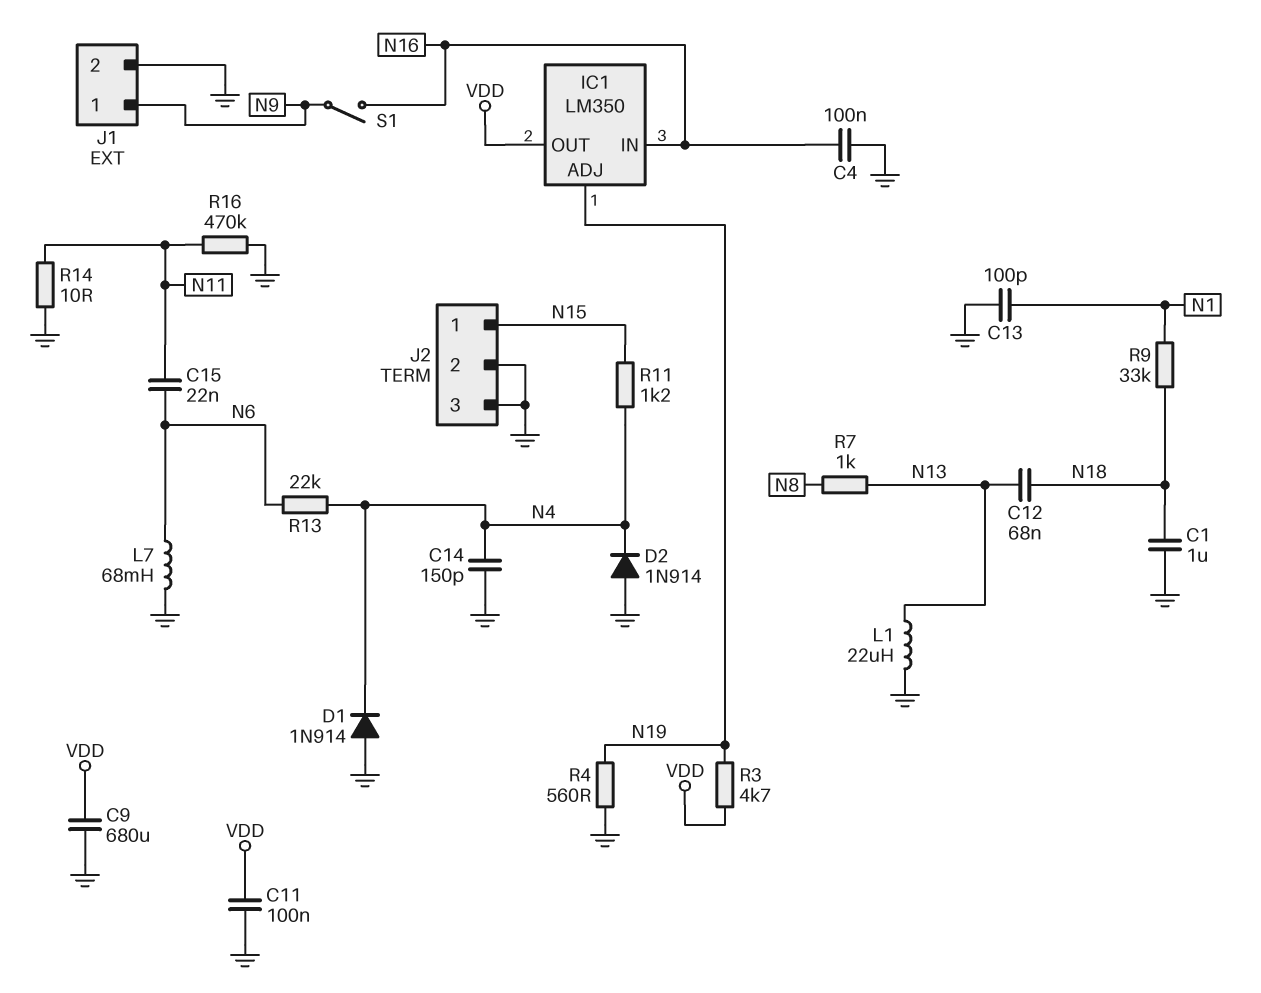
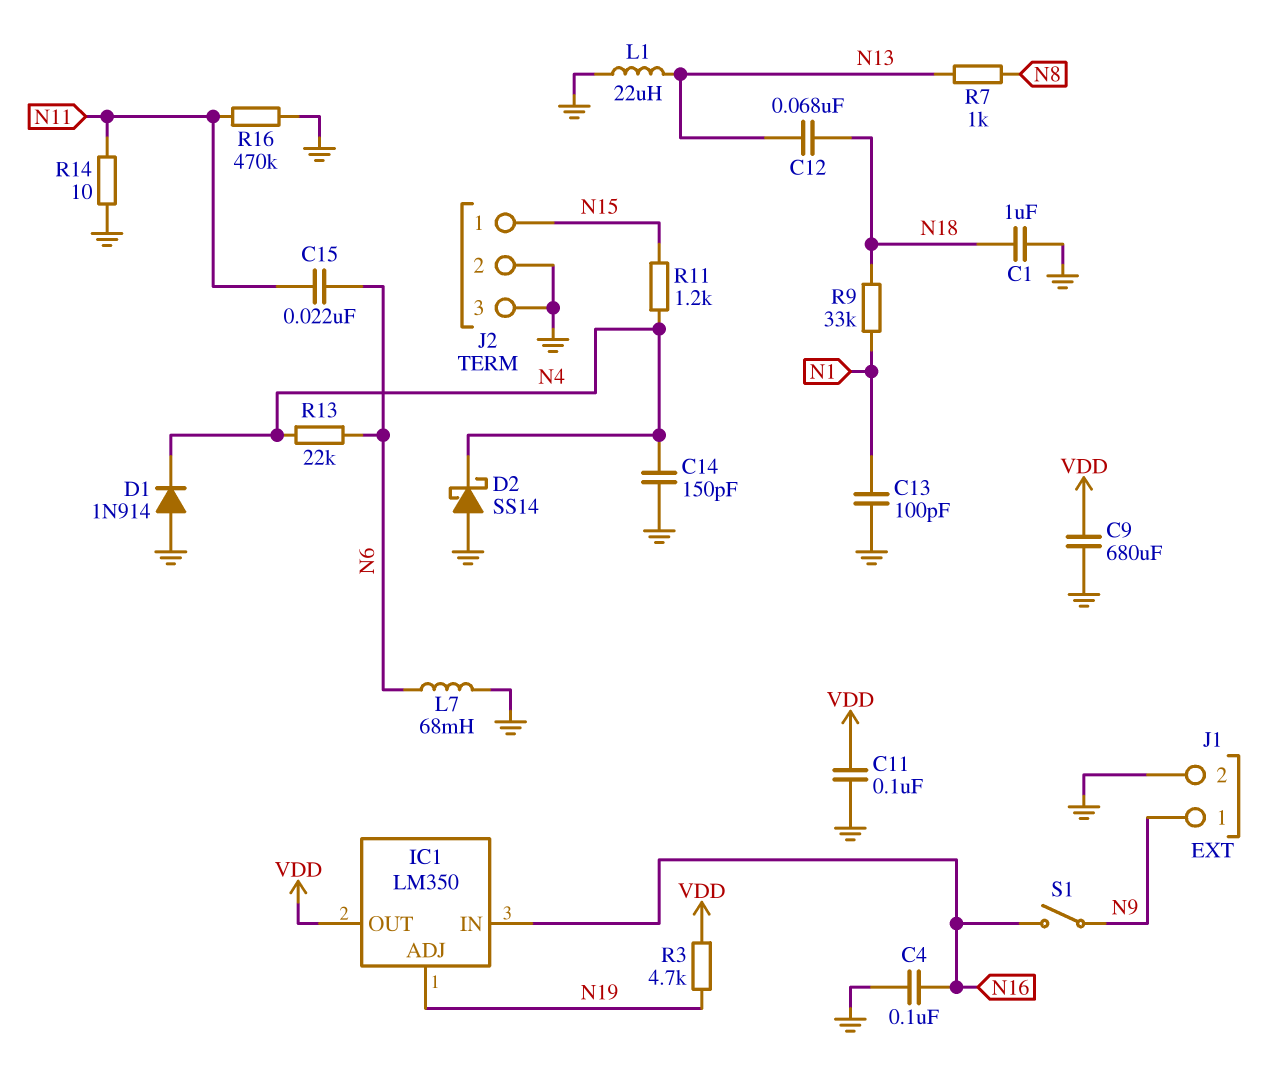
D2: diode 1N914 (A GND, K N4) -> schottky SS14 (A GND, K N4)
R4: 560 (GND, N19) -> none

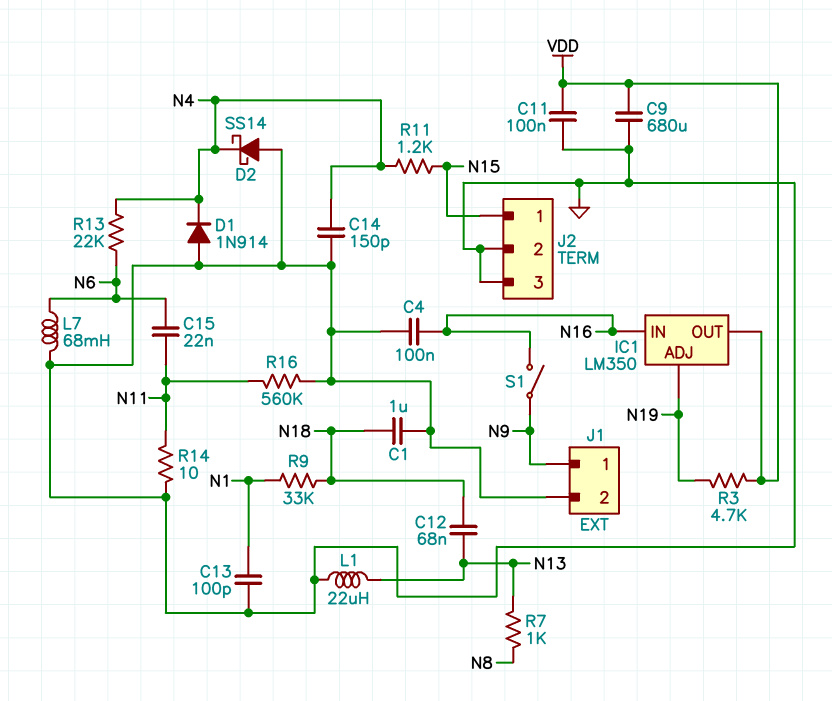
R16: 470k (GND, N11) -> 560k (GND, N11)

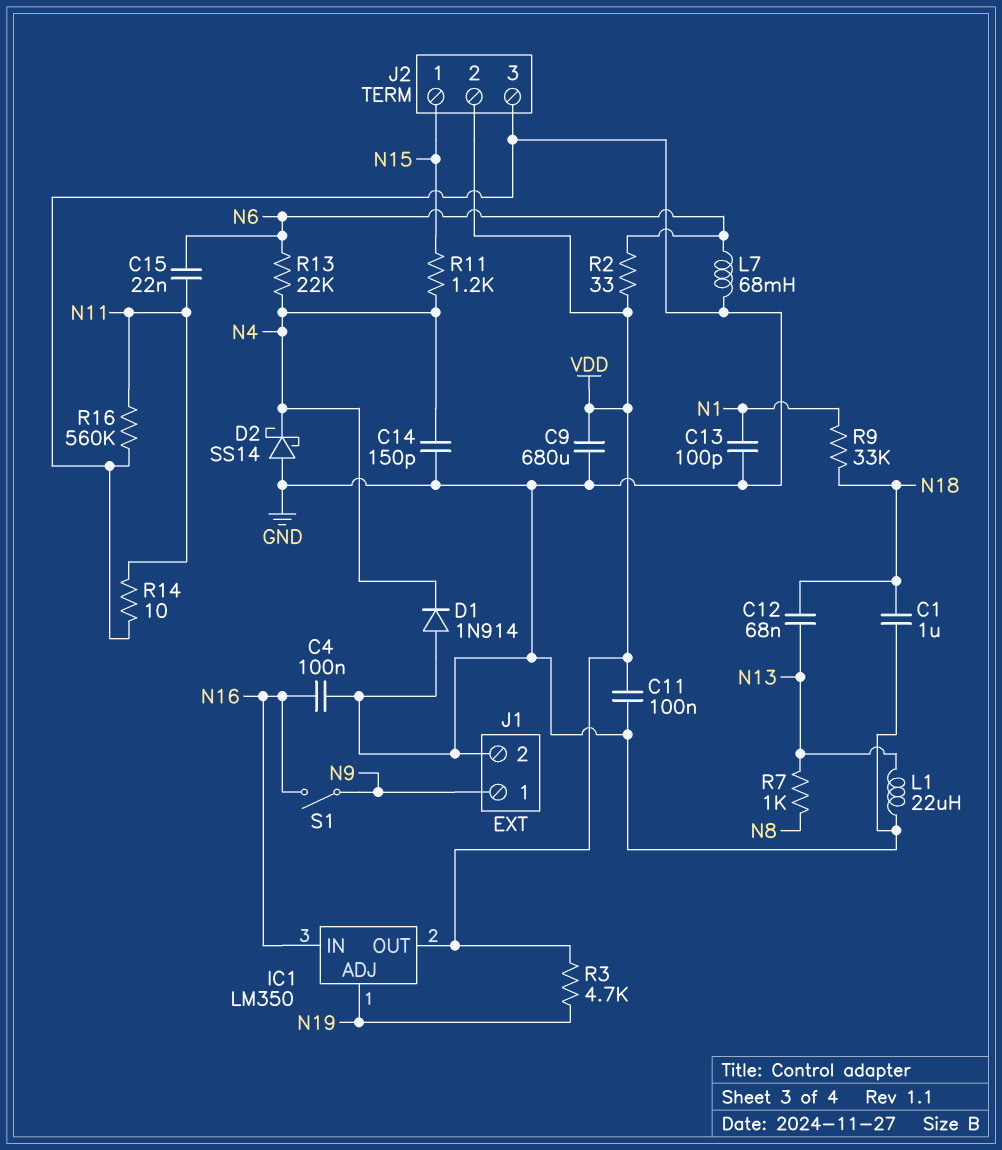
J2 pin 2: GND -> VDD
R2: none -> 33 (N6, VDD)

